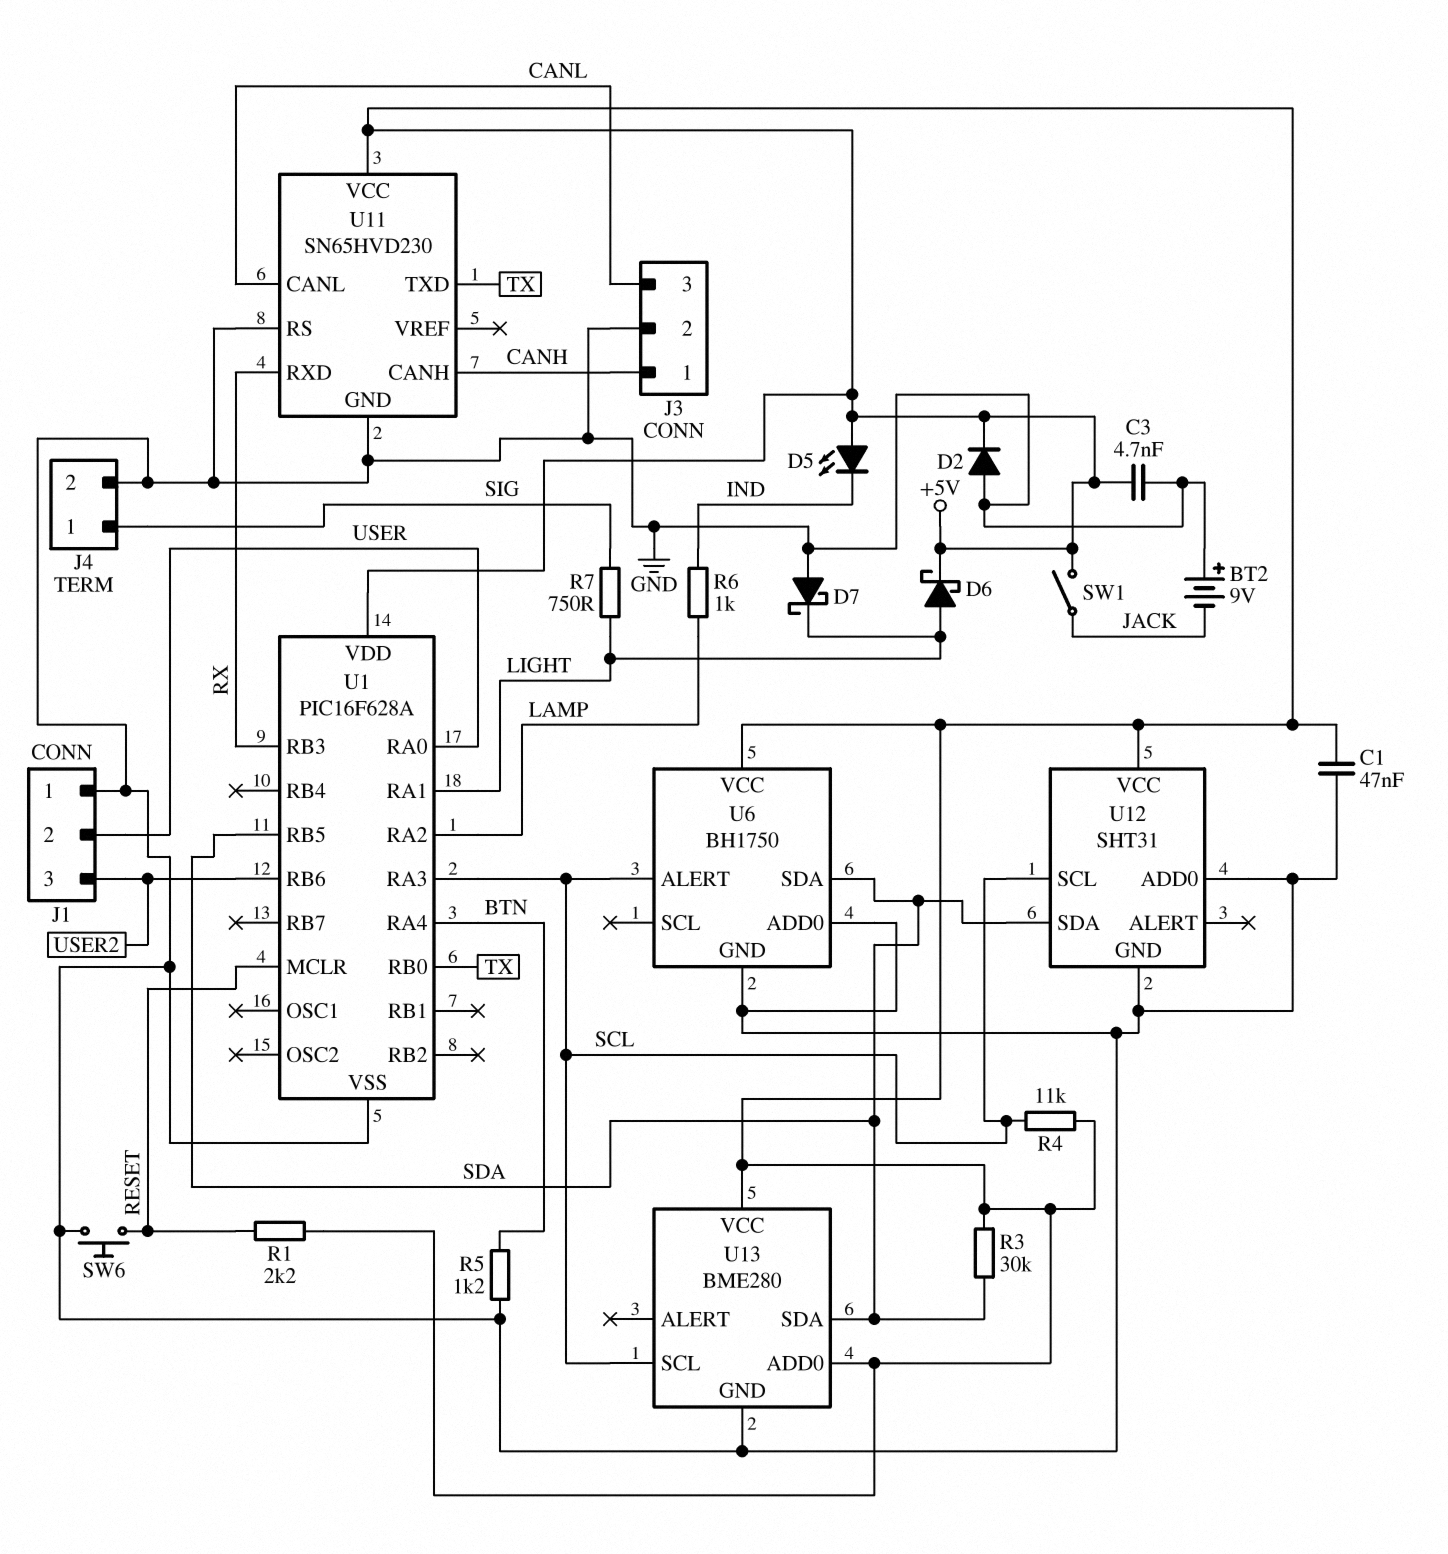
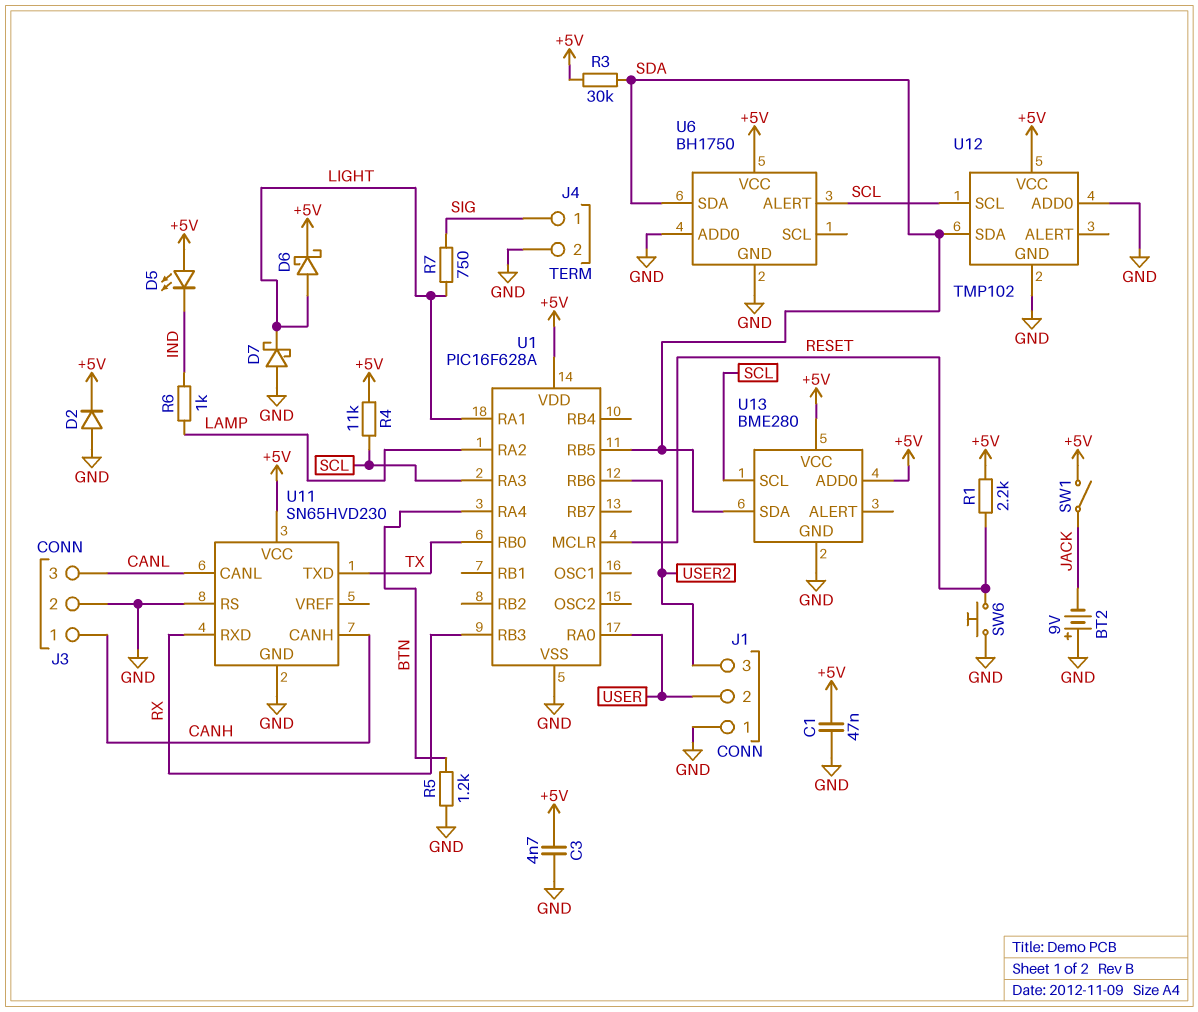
U12: SHT31 -> TMP102

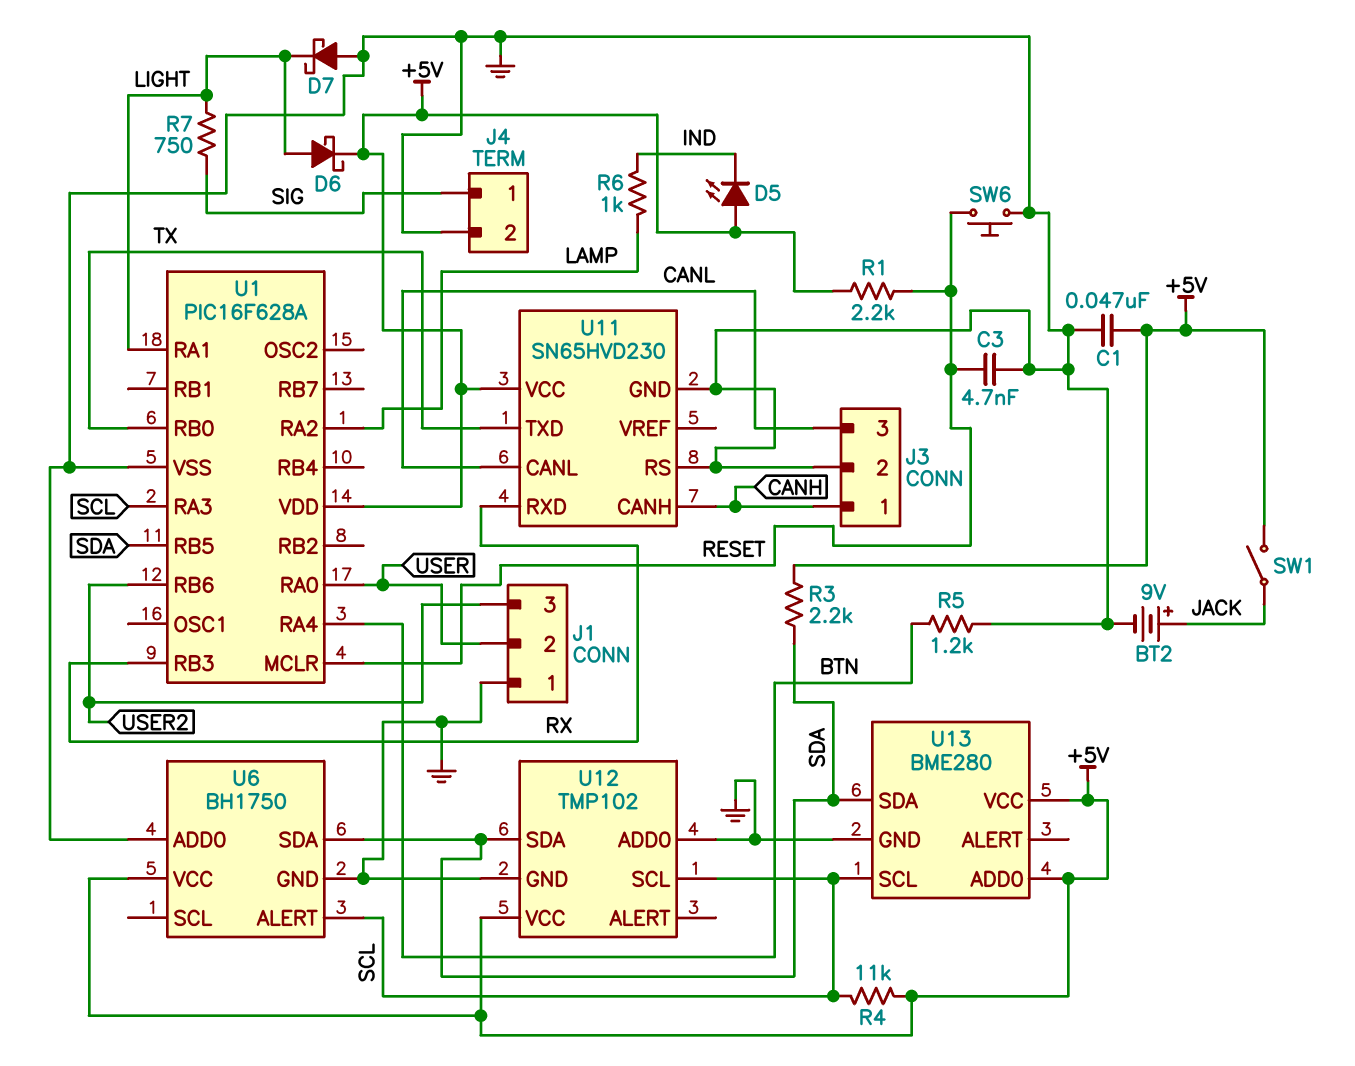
BT2: 9V (plus GND, minus JACK) -> 9V (plus JACK, minus GND)
C3: 4.7nF (+5V, GND) -> 4.7nF (GND, RESET)
D2: diode (A GND, K +5V) -> none
R3: 30k (+5V, SDA) -> 2.2k (+5V, SDA)

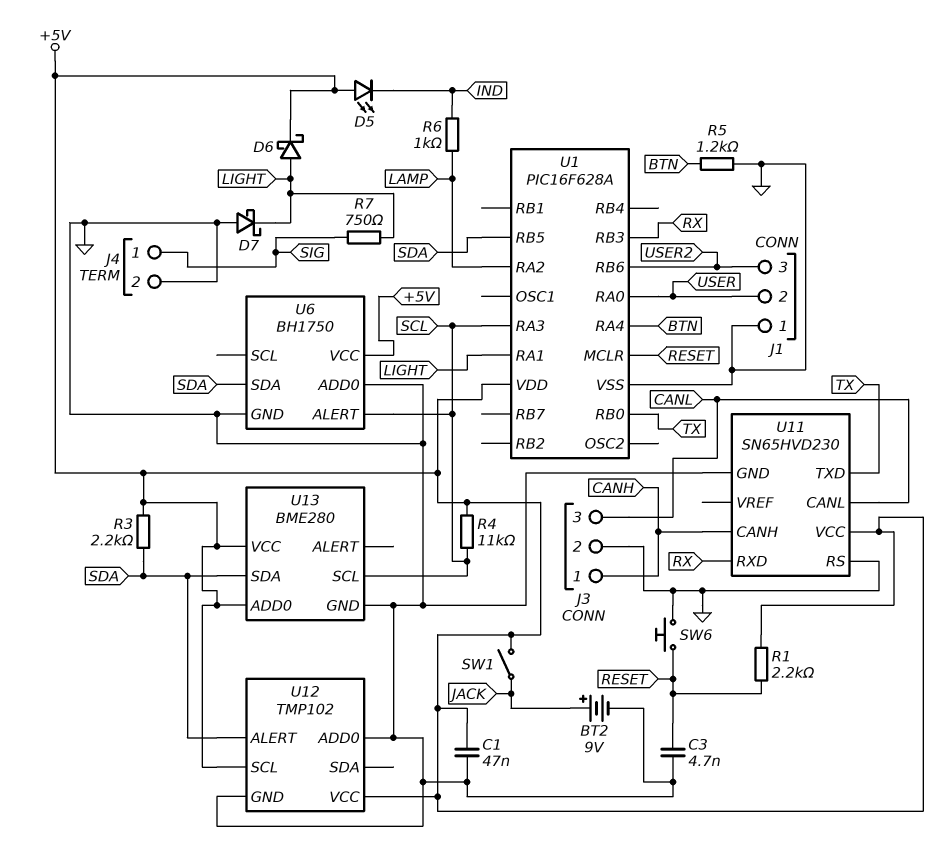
U12 pin ALERT: none -> SDA
U12 pin SCL: SCL -> +5V
U12 pin SDA: SDA -> none

